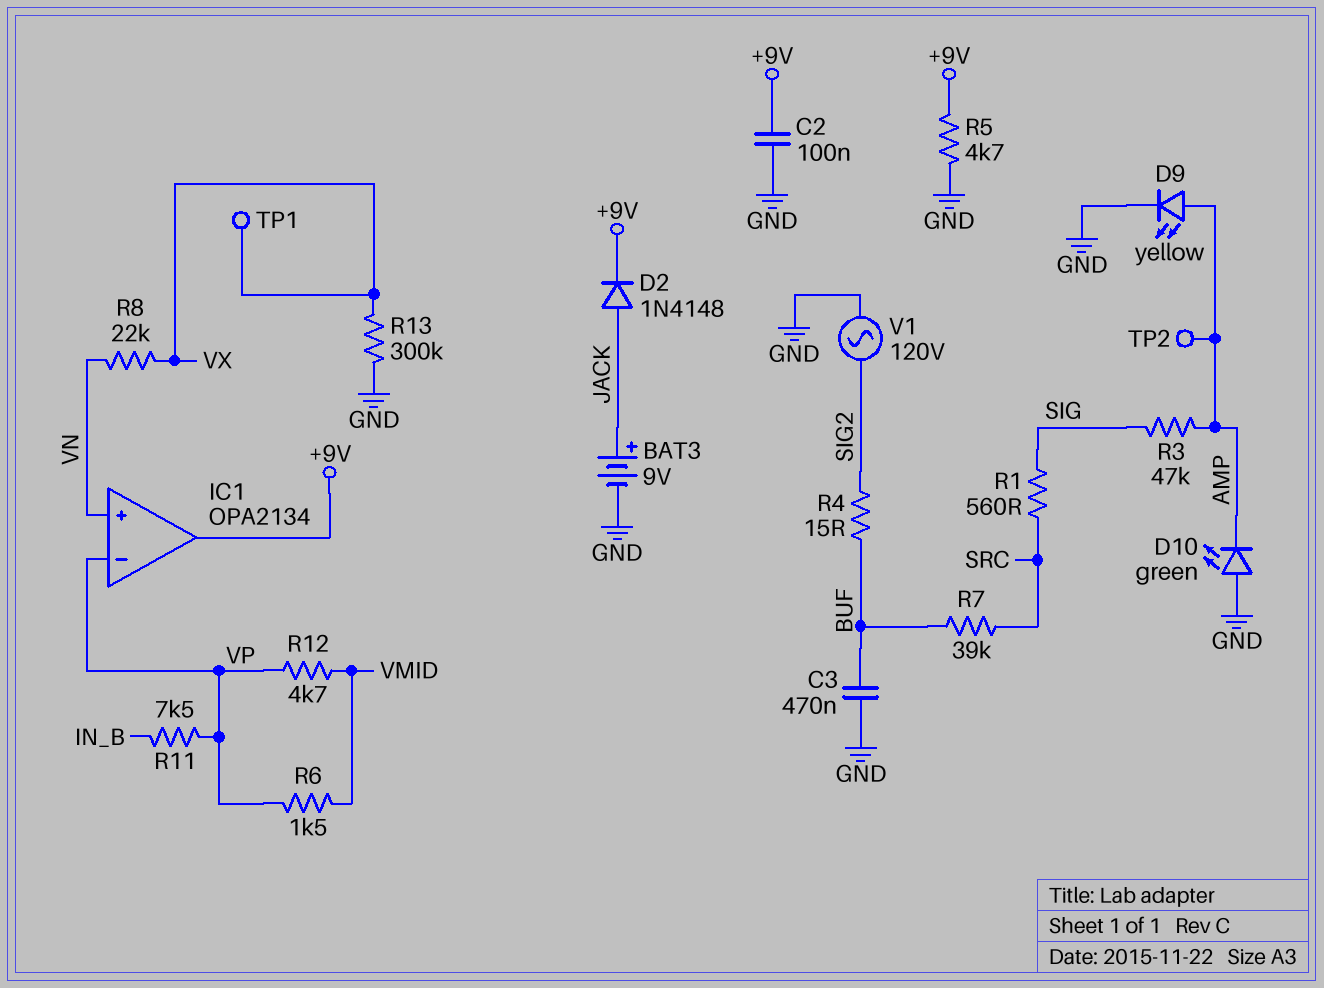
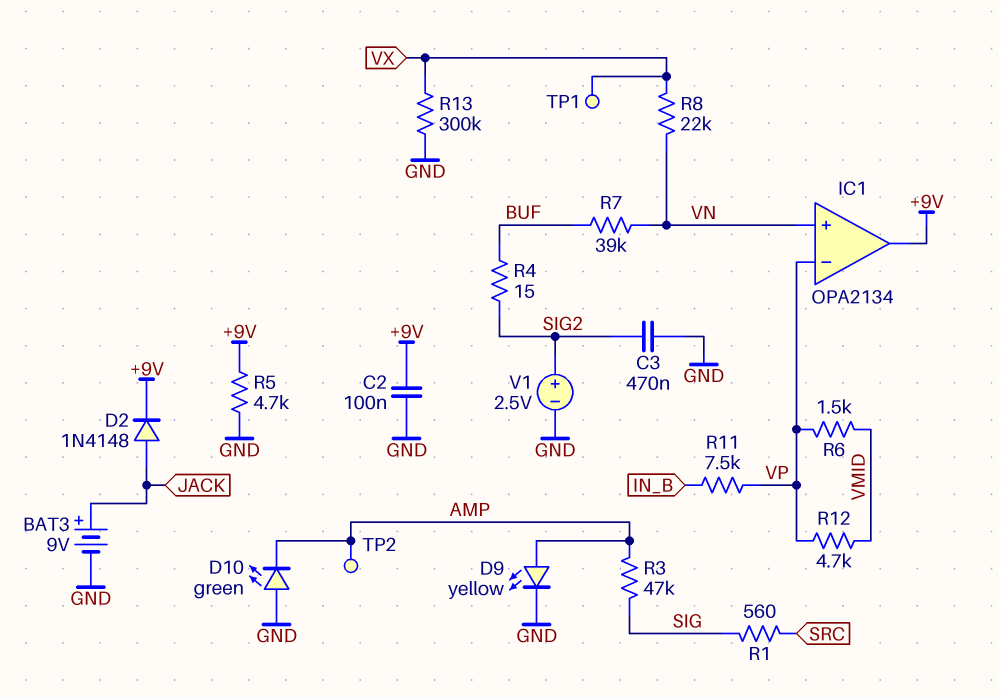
C3: 470nF (BUF, GND) -> 470nF (GND, SIG2)
R7: 39k (BUF, SRC) -> 39k (BUF, VN)
V1: AC 120V (GND, SIG2) -> 2.5V (plus SIG2, minus GND)

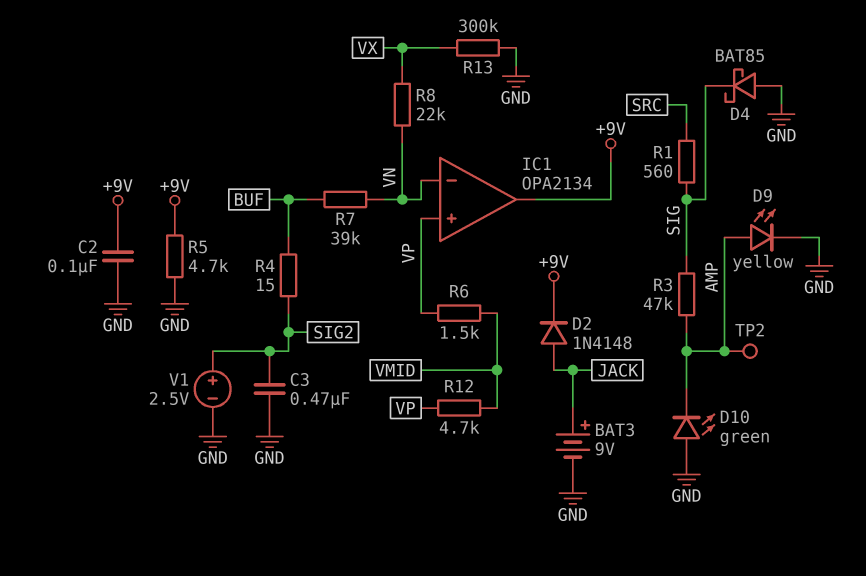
D4: none -> schottky BAT85 (A GND, K SIG)
IC1 pin in+: VN -> VP
IC1 pin in-: VP -> VN
R11: 7.5k (IN_B, VP) -> none
TP1: test point (VX) -> none

